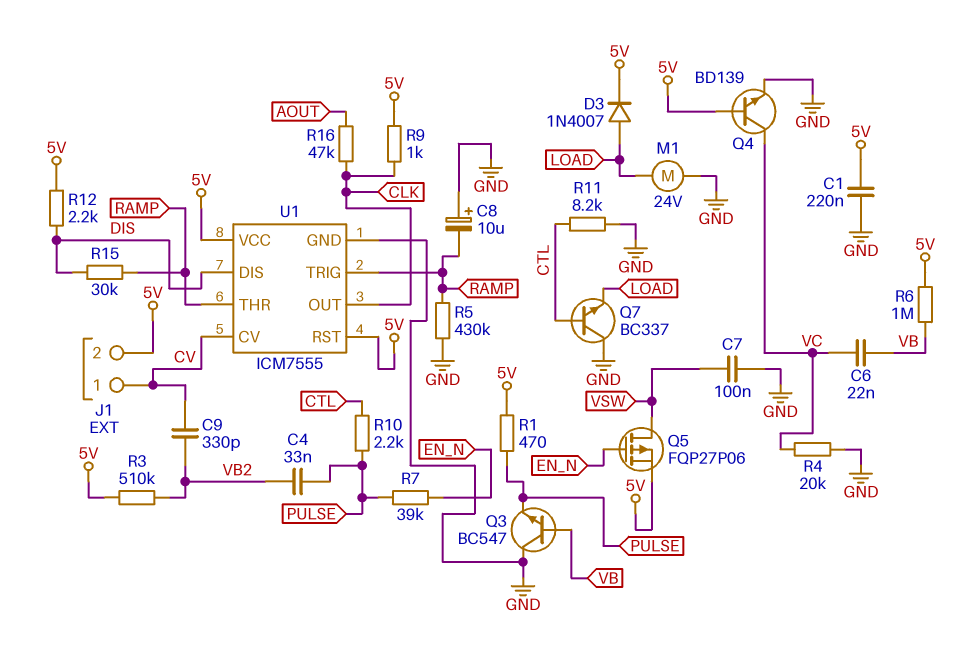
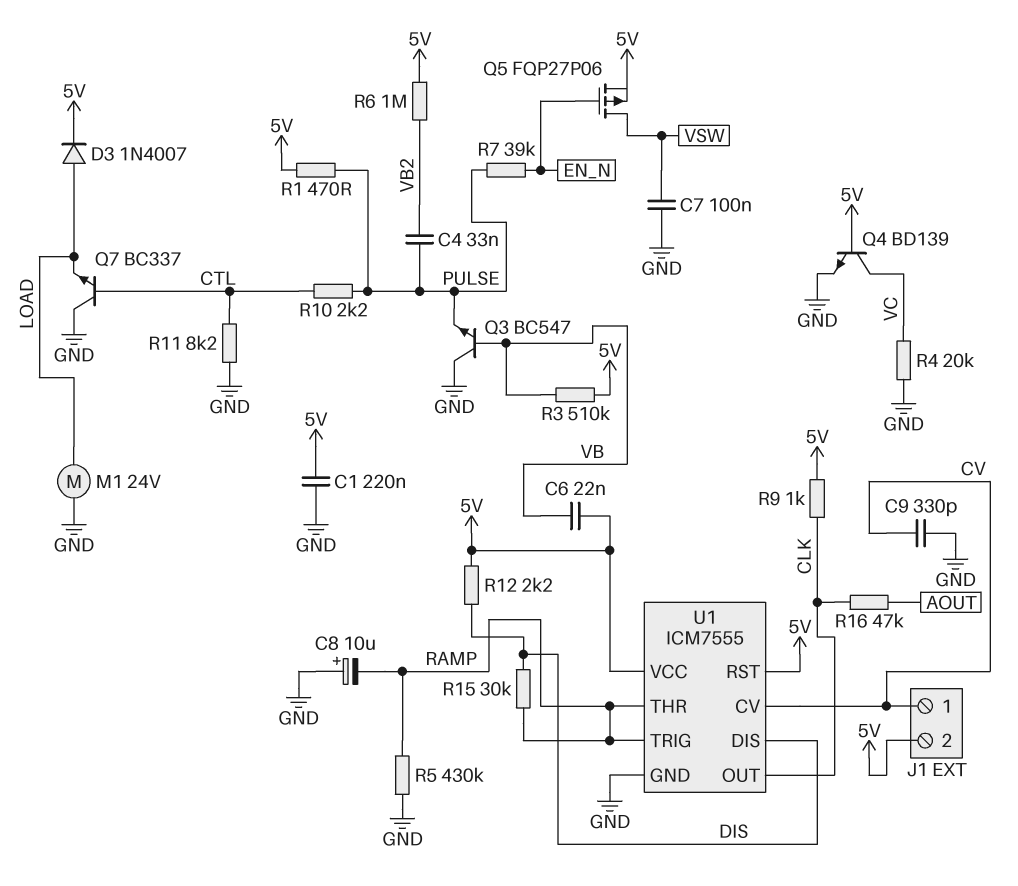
C6: 22nF (VB, VC) -> 22nF (5V, VB)
C9: 330pF (CV, VB2) -> 330pF (CV, GND)
R3: 510k (5V, VB2) -> 510k (5V, VB)
R6: 1M (5V, VB) -> 1M (5V, VB2)

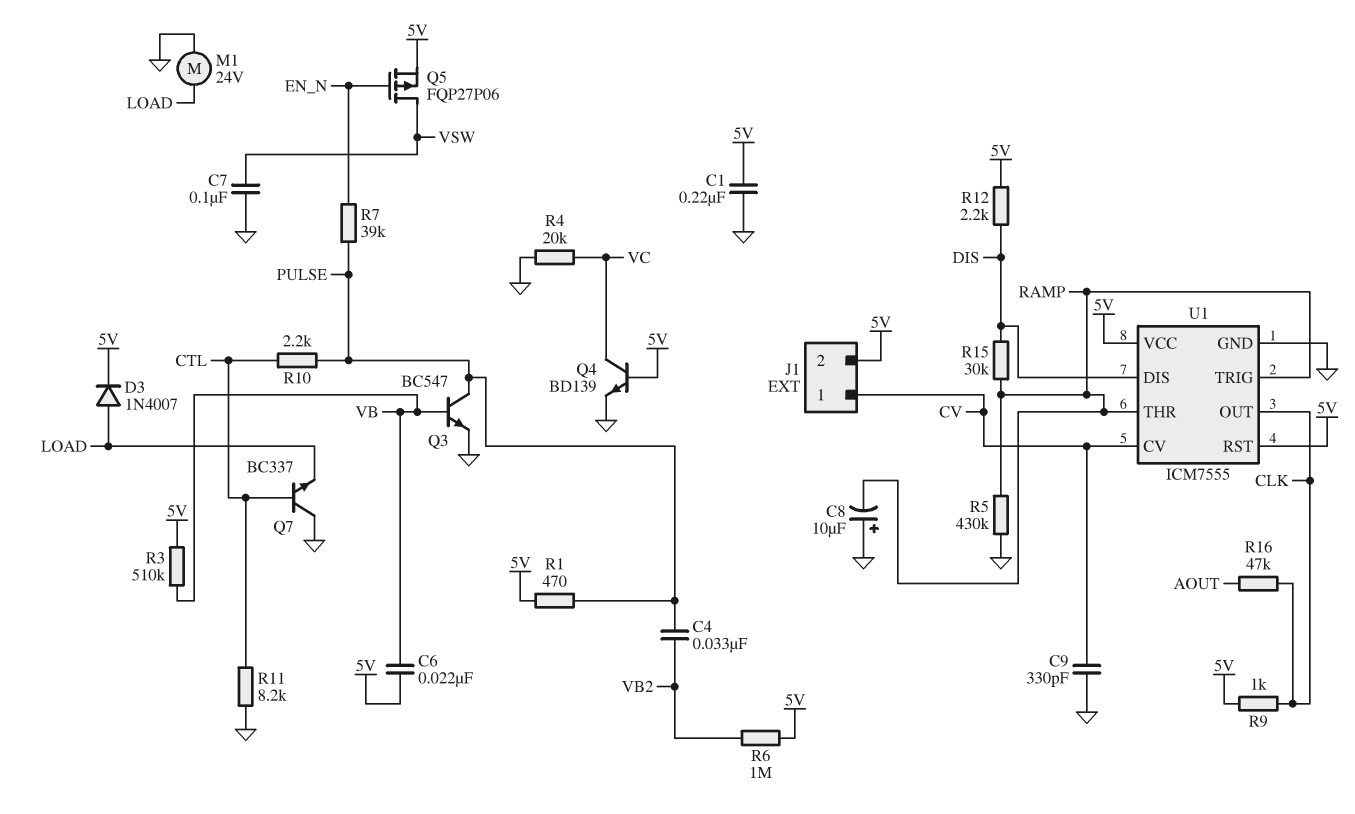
Q3: NPN BC547 (B VB, C GND, E PULSE) -> NPN BC547 (B VB, C PULSE, E GND)

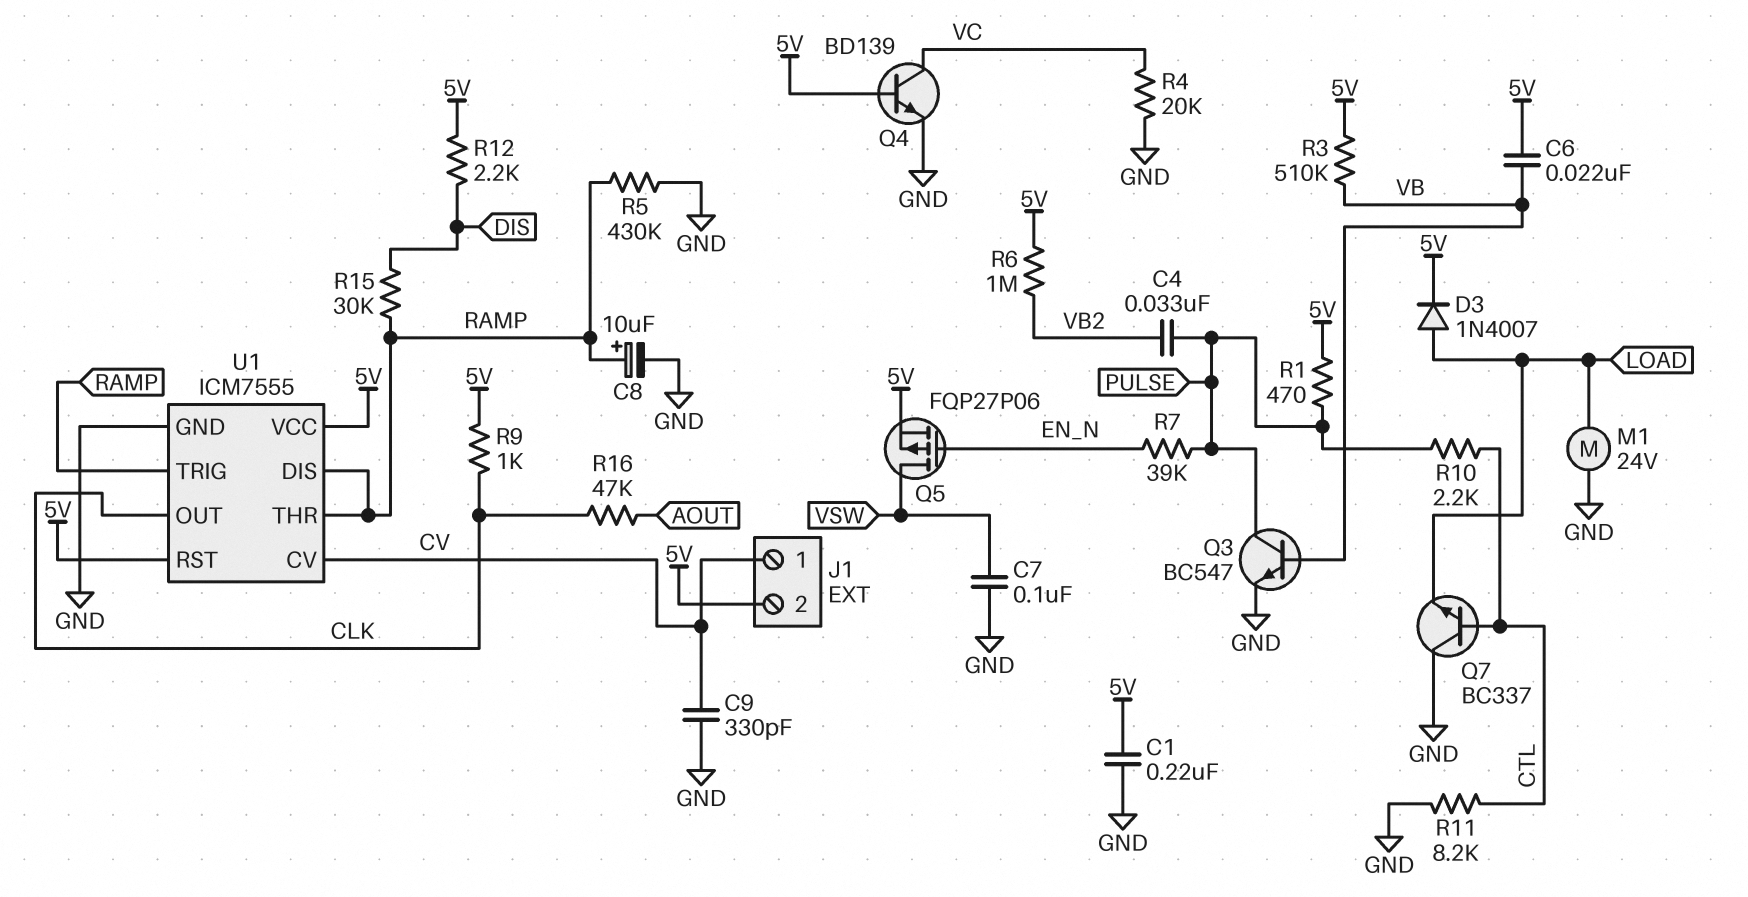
C8: 10uF (plus GND, minus RAMP) -> 10uF (plus RAMP, minus GND)
U1 pin DIS: DIS -> RAMP

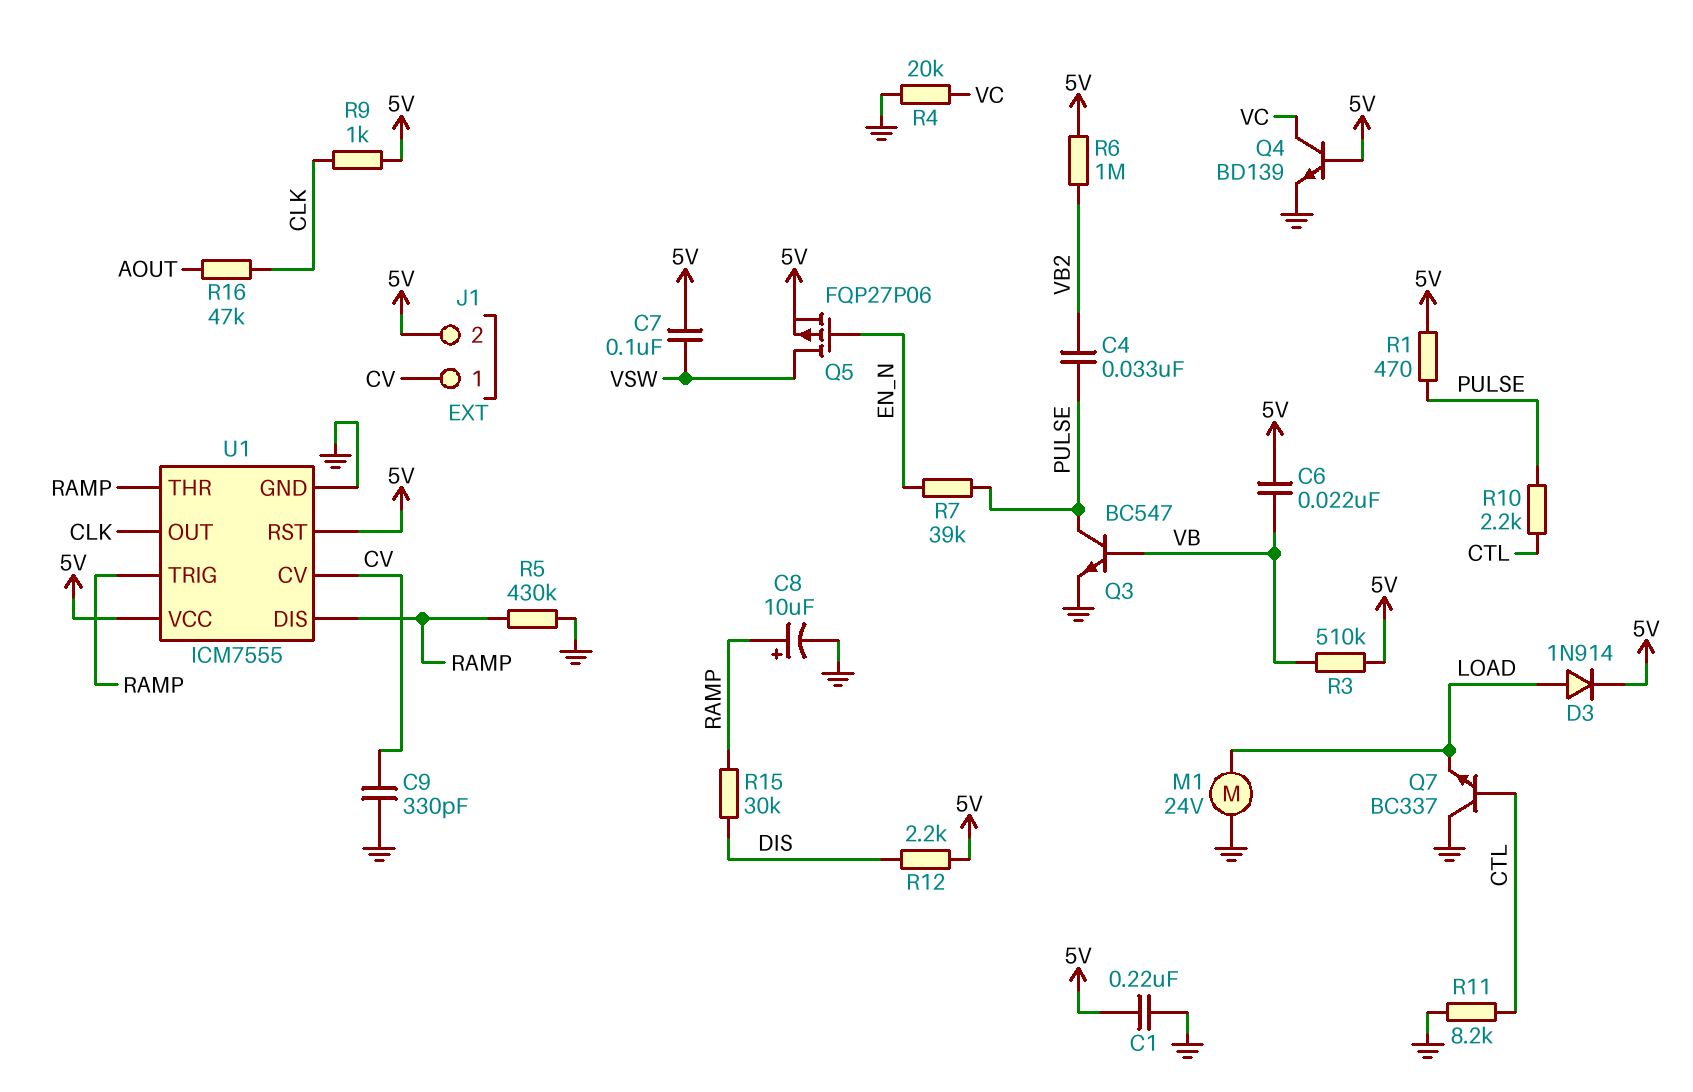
C7: 100nF (GND, VSW) -> 100nF (5V, VSW)
D3: diode 1N4007 (A LOAD, K 5V) -> diode 1N914 (A LOAD, K 5V)

